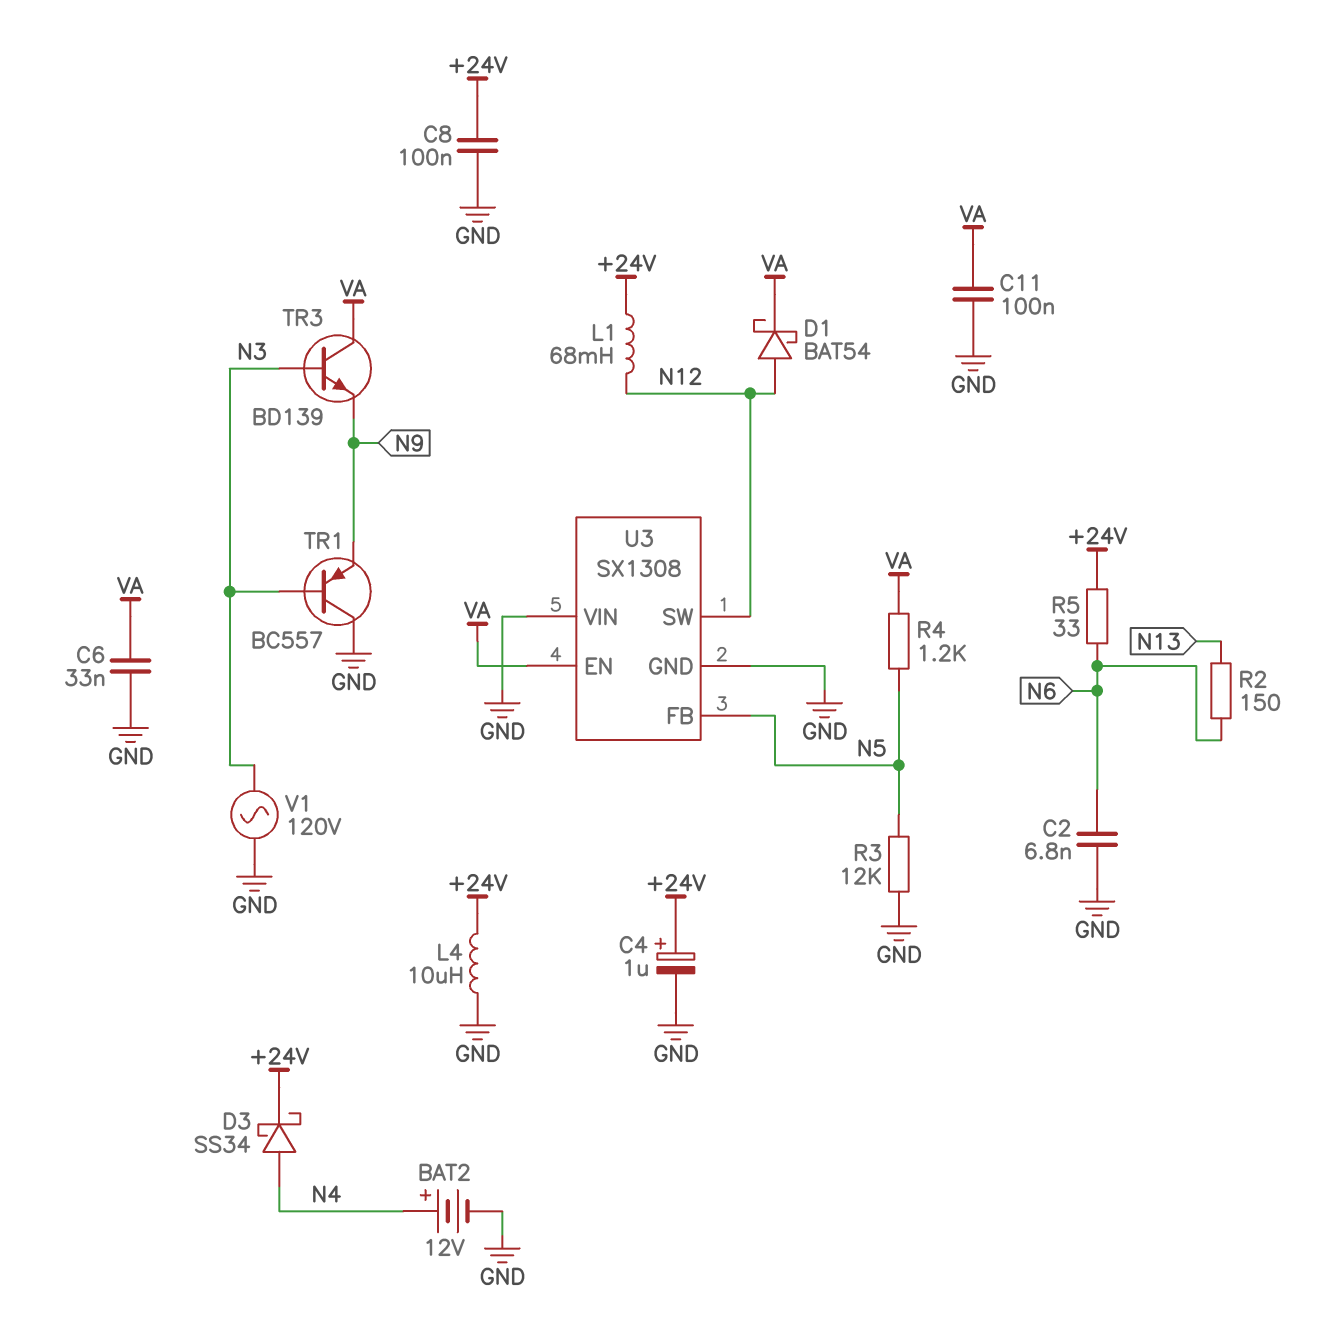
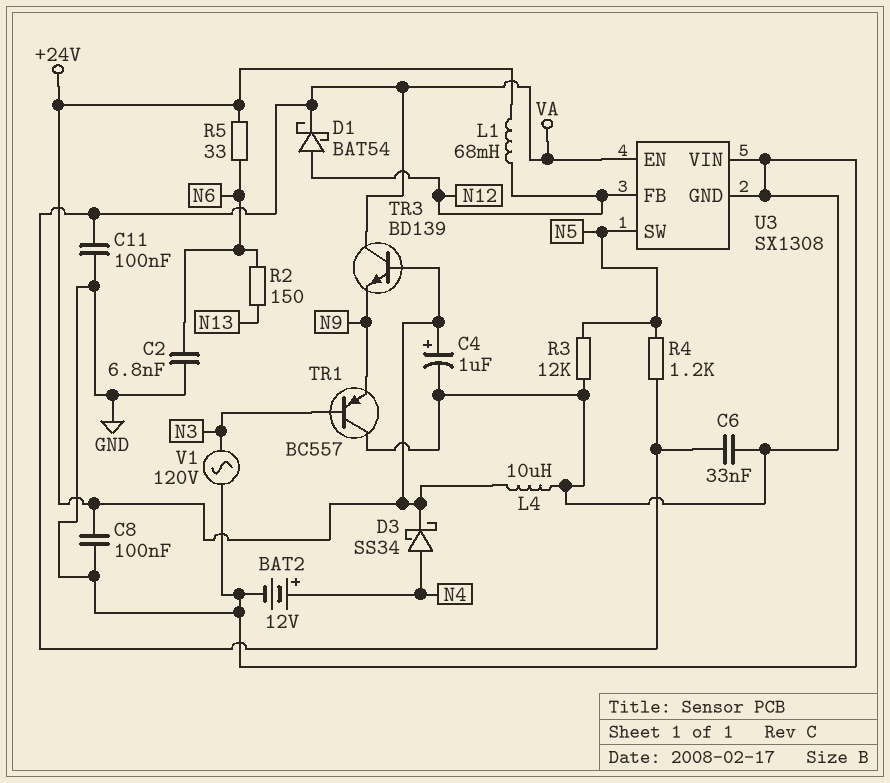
TR3: NPN BD139 (B N3, C VA, E N9) -> NPN BD139 (B +24V, C VA, E N9)
U3 pin FB: N5 -> N12
U3 pin SW: N12 -> N5

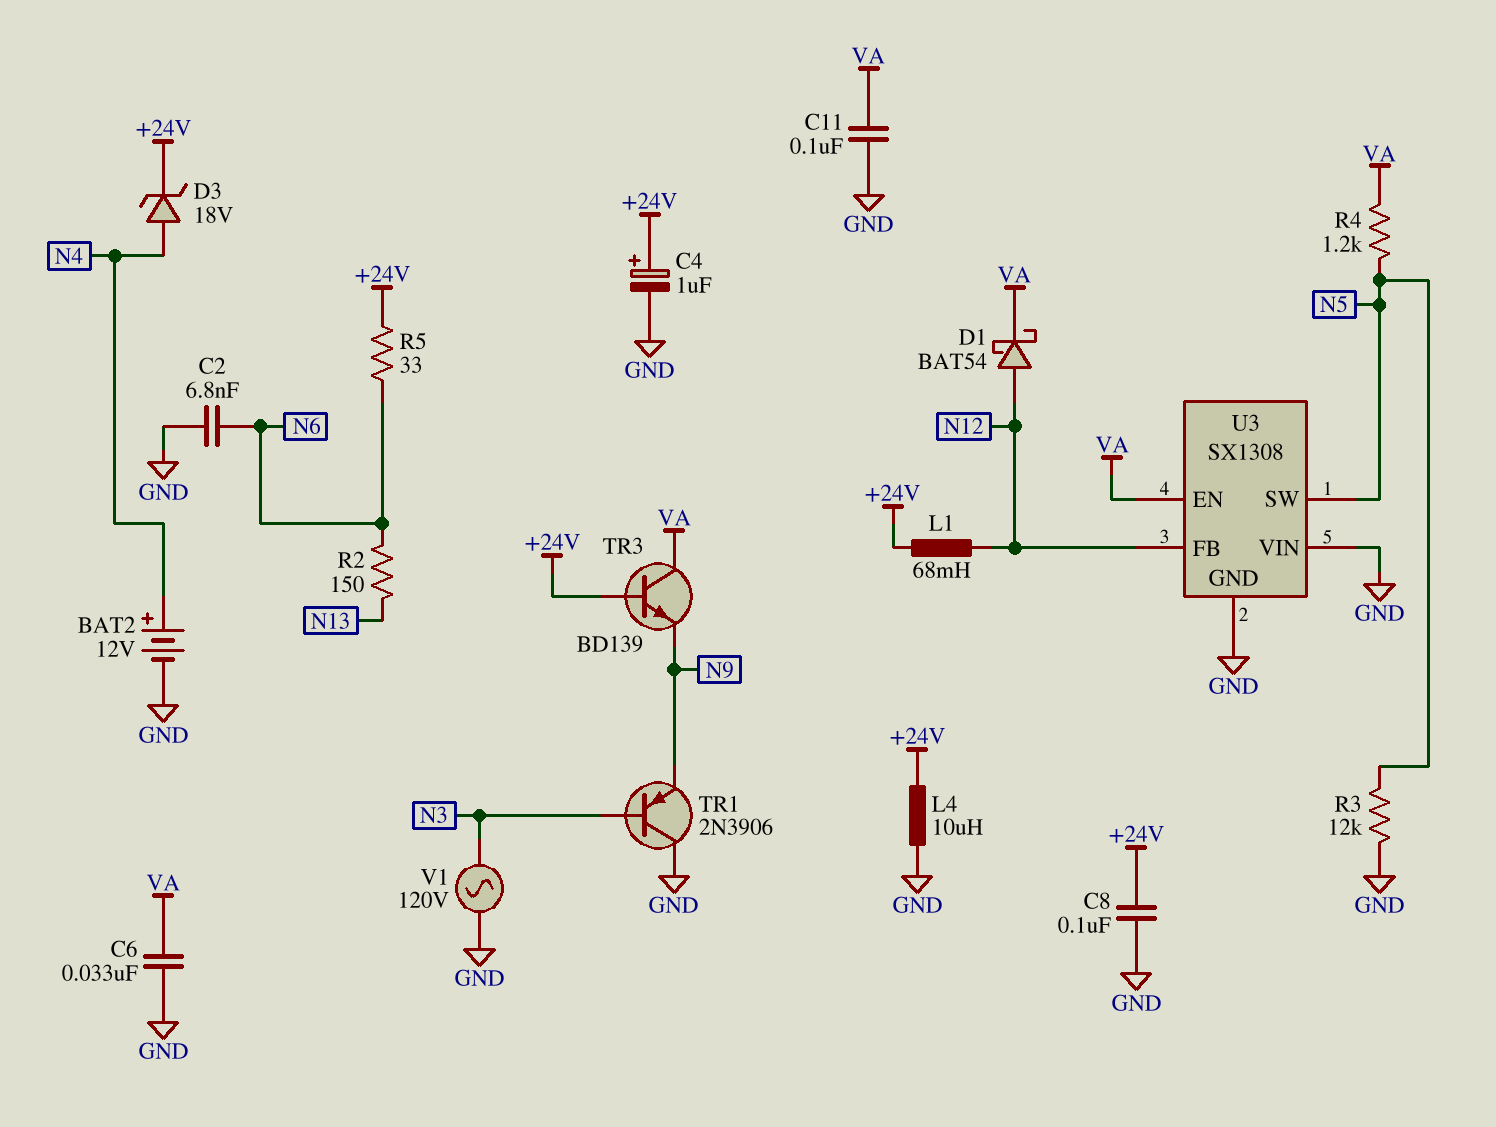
D3: schottky SS34 (A N4, K +24V) -> zener 18V (A N4, K +24V)
TR1: PNP BC557 (B N3, C GND, E N9) -> PNP 2N3906 (B N3, C GND, E N9)

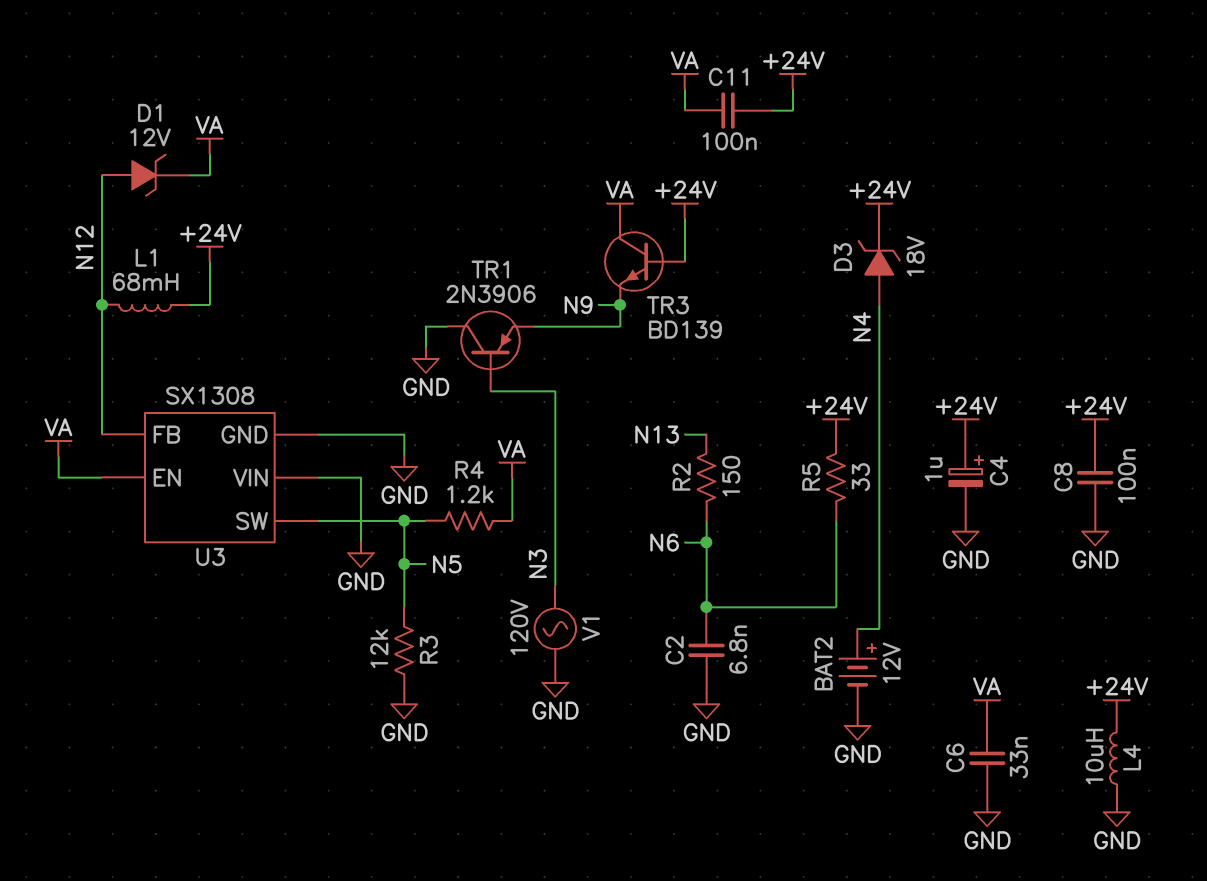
C11: 100nF (GND, VA) -> 100nF (+24V, VA)
D1: schottky BAT54 (A N12, K VA) -> zener 12V (A N12, K VA)

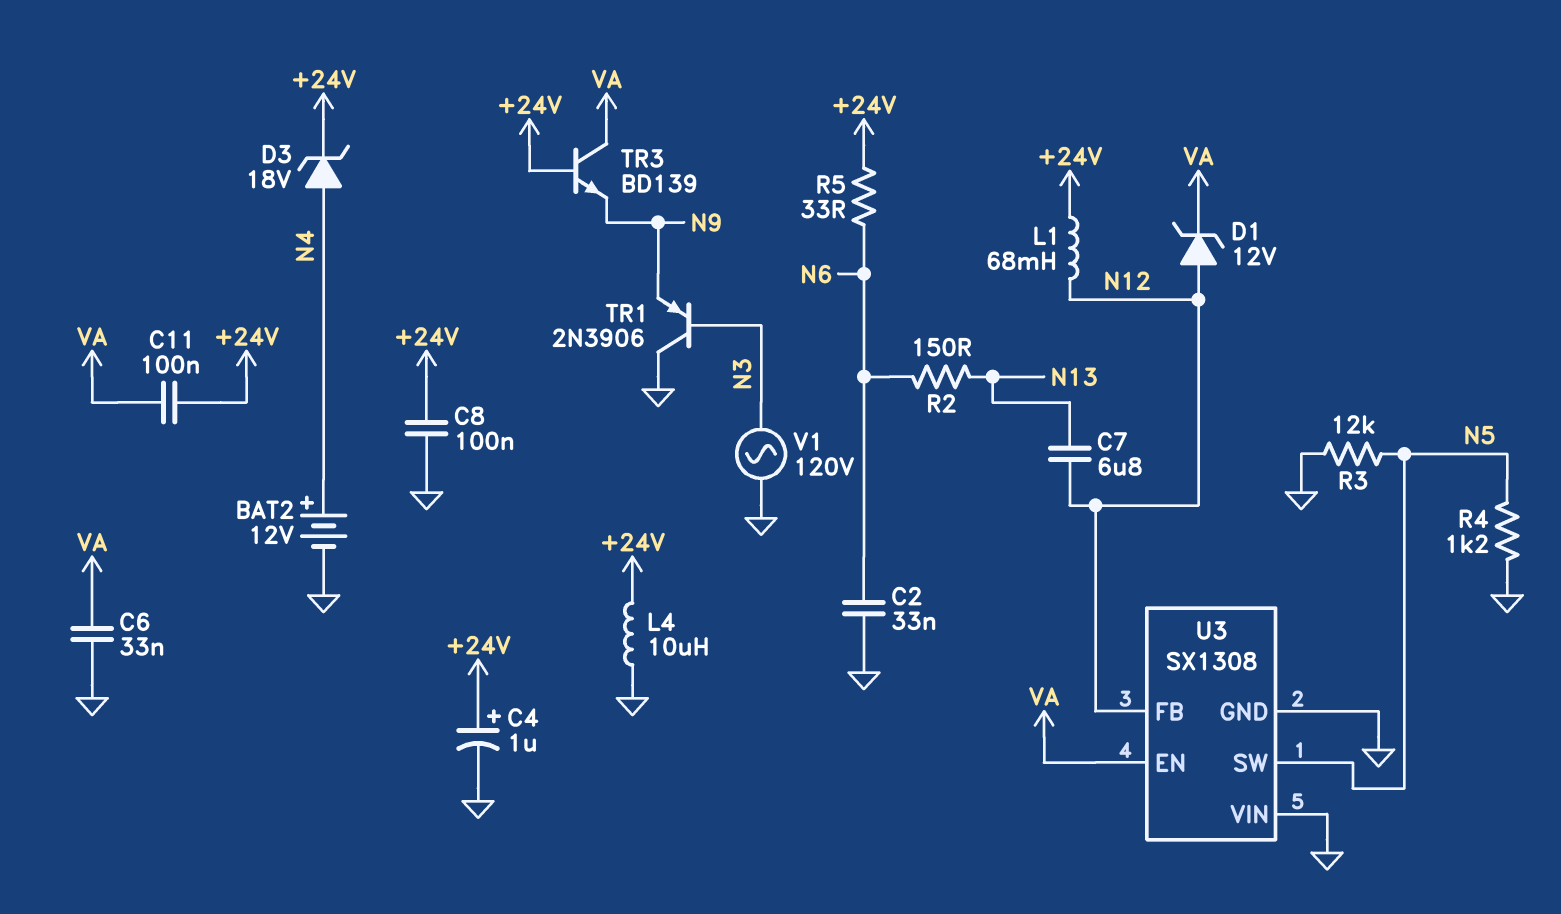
C2: 6.8nF (GND, N6) -> 33nF (GND, N6)
C7: none -> 6.8uF (N12, N13)
R4: 1.2k (N5, VA) -> 1.2k (GND, N5)

